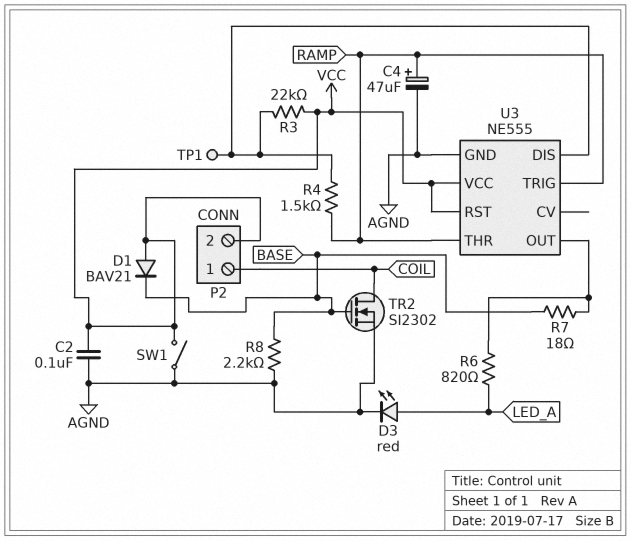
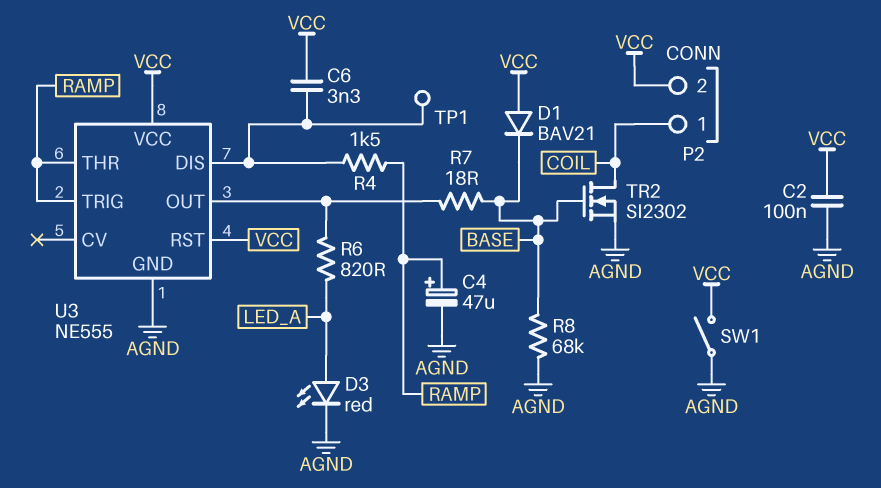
C6: none -> 3.3nF (U3/DIS, VCC)
R3: 22k (U3/DIS, VCC) -> none
R8: 2.2k (AGND, BASE) -> 68k (AGND, BASE)

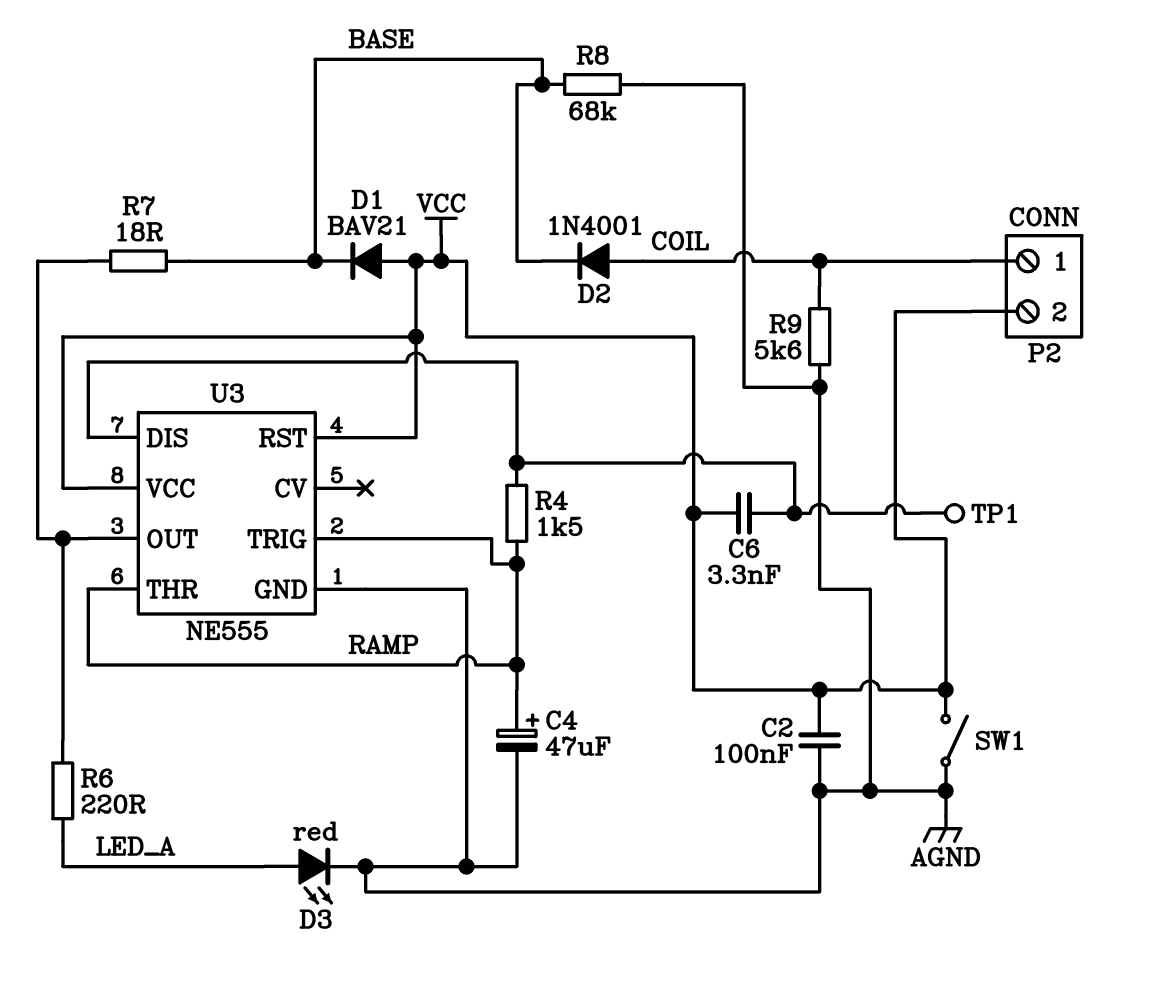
D2: none -> diode 1N4001 (A COIL, K BASE)
R6: 820 (LED_A, U3/OUT) -> 220 (LED_A, U3/OUT)
R9: none -> 5.6k (AGND, COIL)
TR2: NMOS SI2302 (G BASE, D COIL, S AGND) -> none

